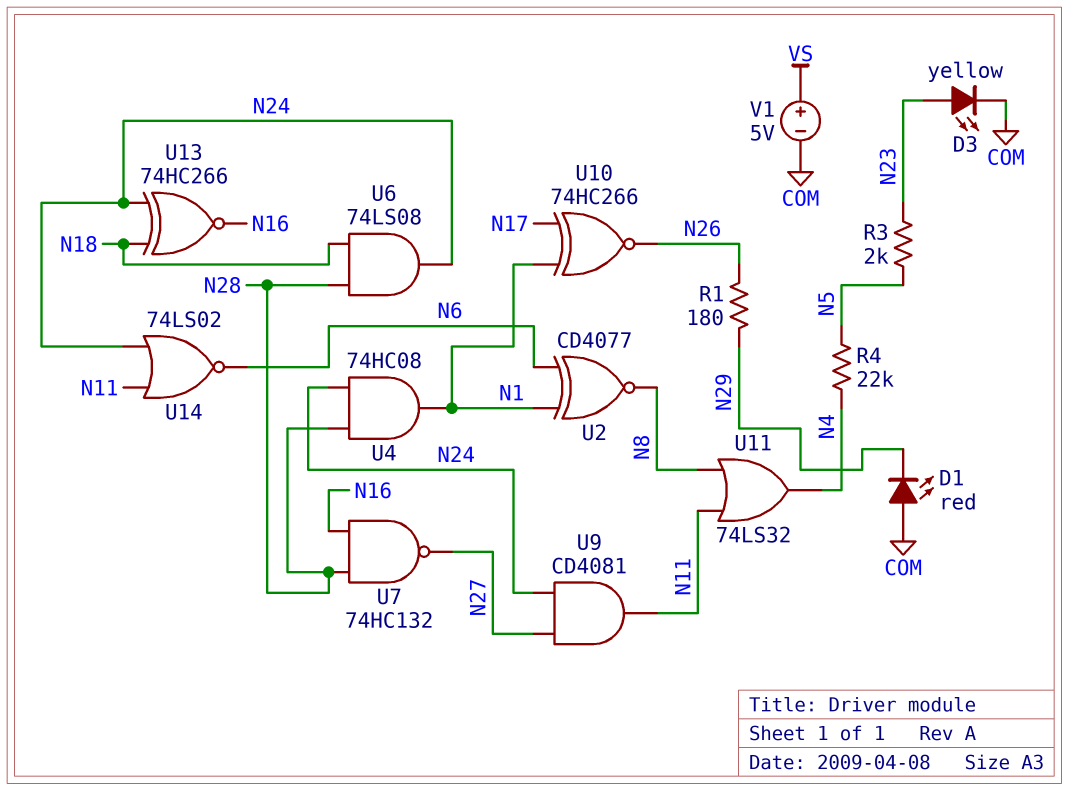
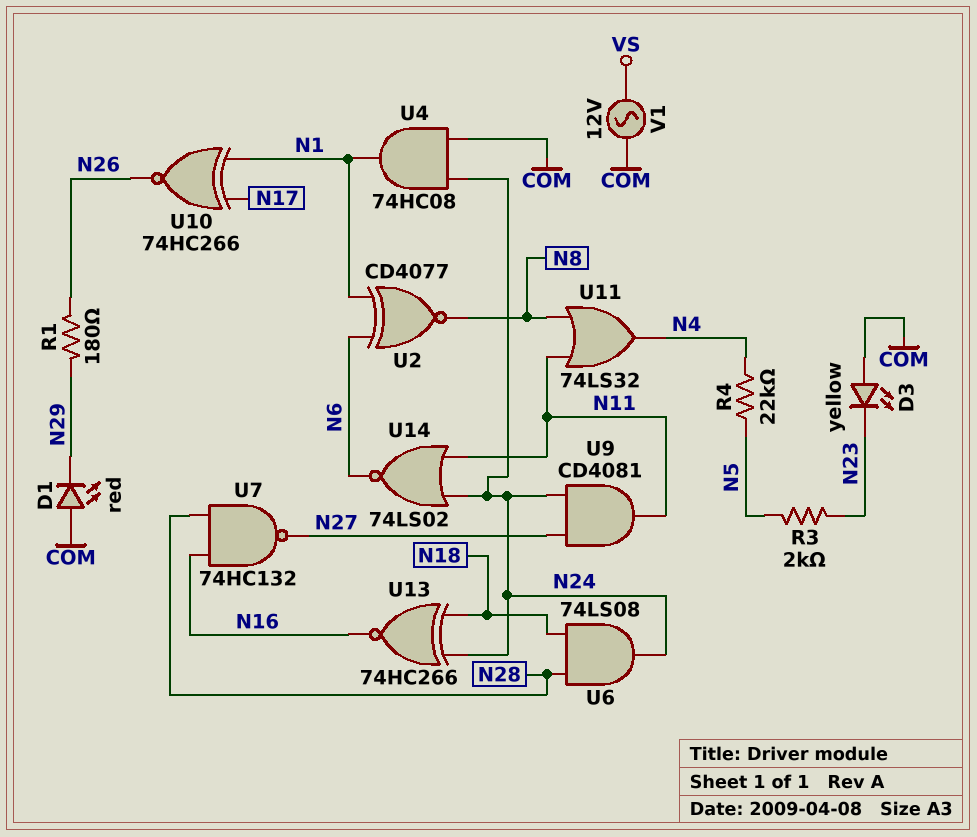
D3: LED yellow (A N23, K COM) -> LED yellow (A COM, K N23)
U4: AND 74HC08 (in N24, in N28, out N1) -> AND 74HC08 (in COM, in N24, out N1)
V1: 5V (plus VS, minus COM) -> AC 12V (COM, VS)

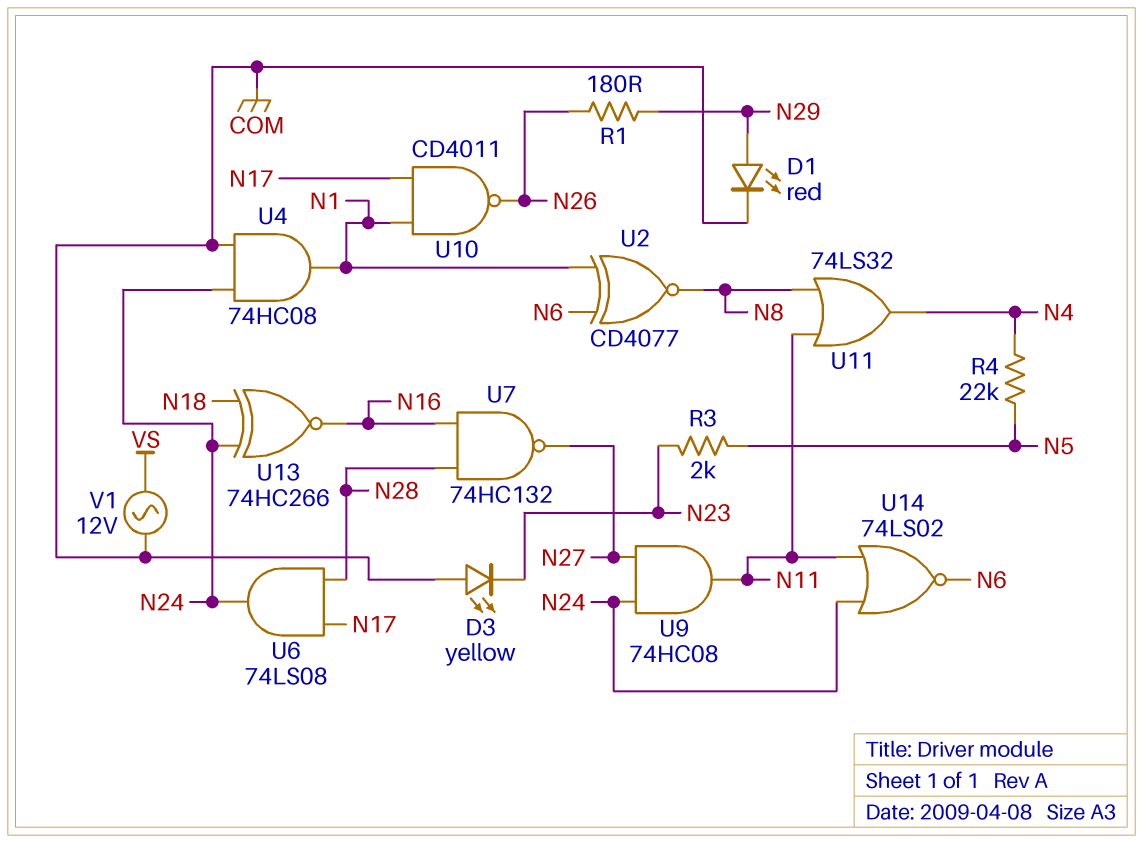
D1: LED red (A COM, K N29) -> LED red (A N29, K COM)
U6: AND 74LS08 (in N18, in N28, out N24) -> AND 74LS08 (in N17, in N28, out N24)
U9: AND CD4081 (in N24, in N27, out N11) -> AND 74HC08 (in N24, in N27, out N11)
U10: XNOR 74HC266 (in N1, in N17, out N26) -> NAND CD4011 (in N1, in N17, out N26)

